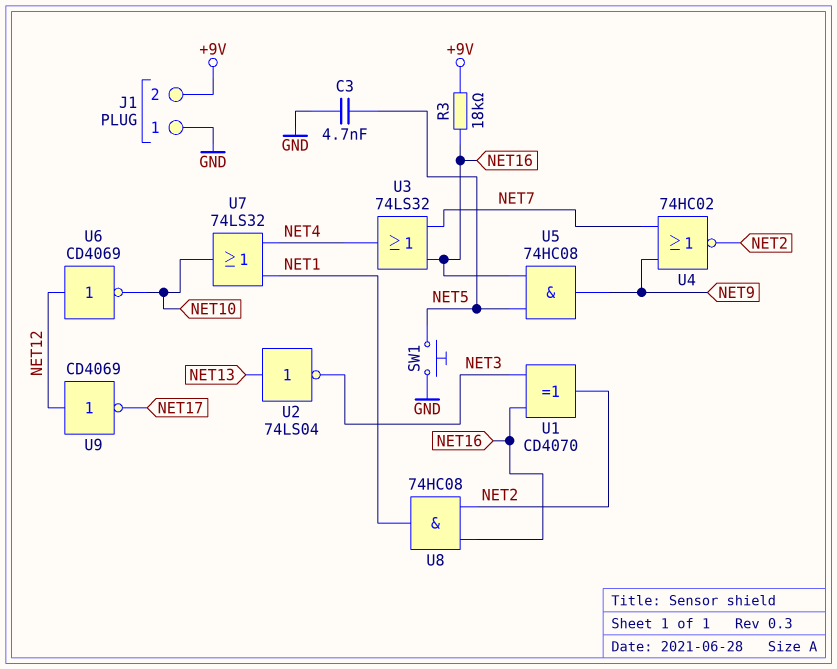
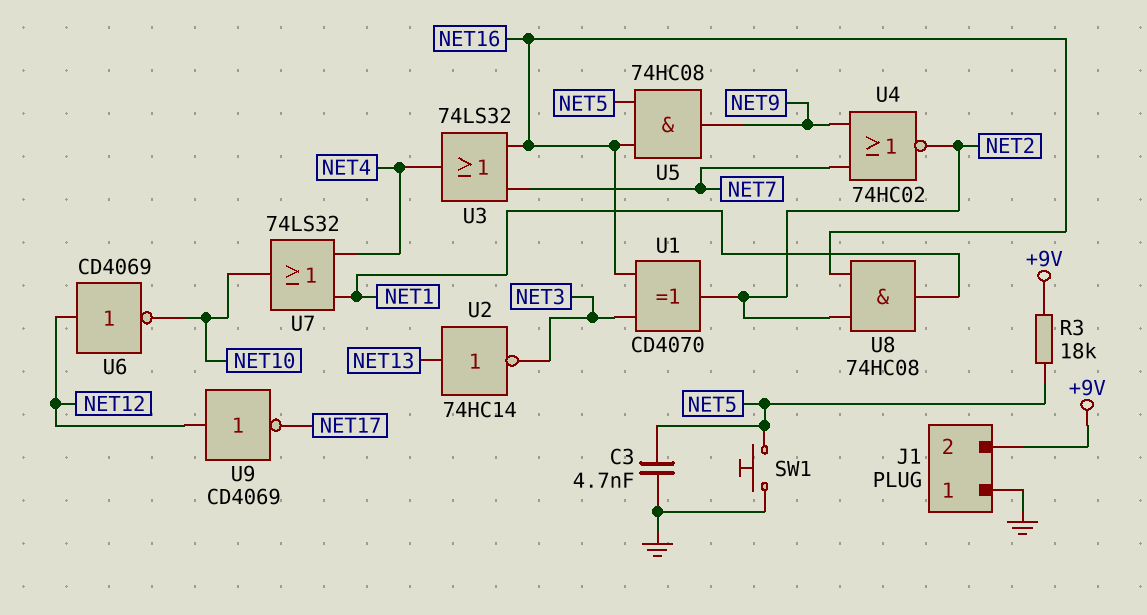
R3: 18k (+9V, NET16) -> 18k (+9V, NET5)
U2: NOT 74LS04 (in NET13, out NET3) -> NOT 74HC14 (in NET13, out NET3)

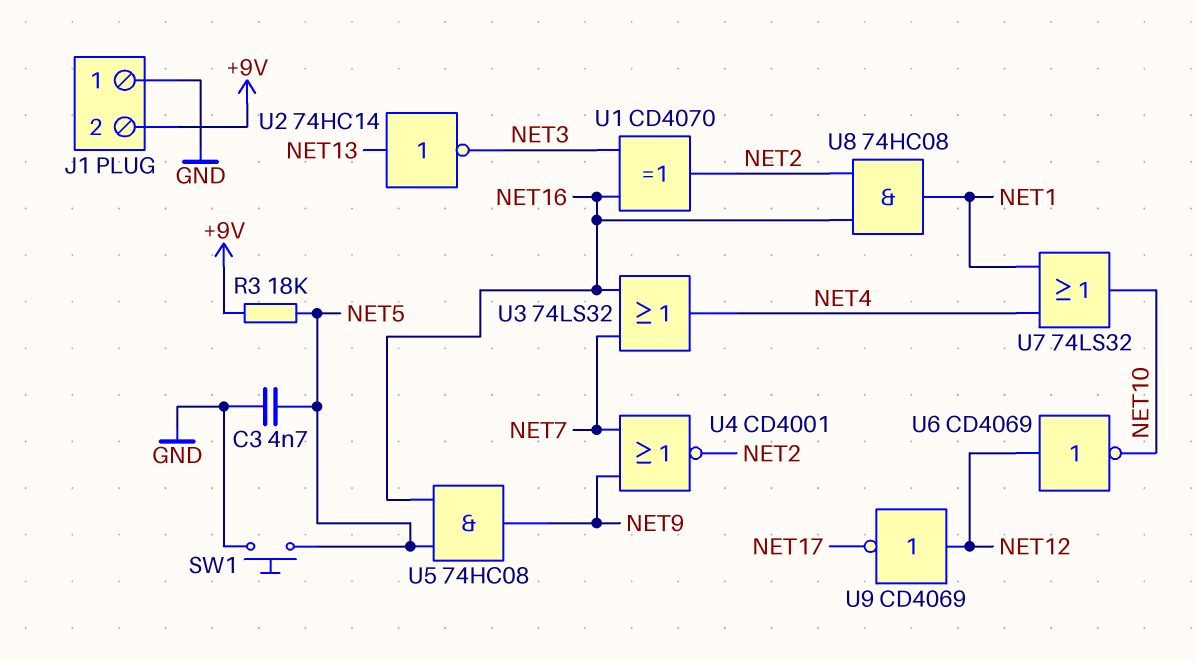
U4: NOR 74HC02 (in NET7, in NET9, out NET2) -> NOR CD4001 (in NET7, in NET9, out NET2)

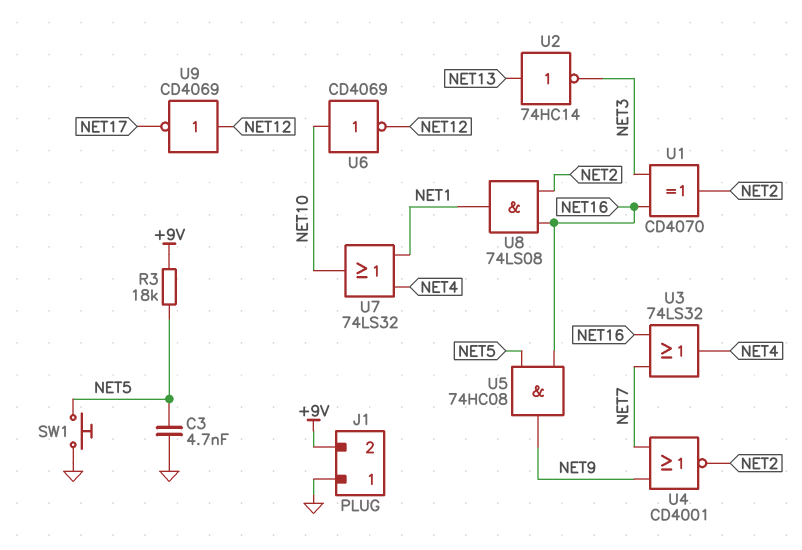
U6: NOT CD4069 (in NET12, out NET10) -> NOT CD4069 (in NET10, out NET12)
U8: AND 74HC08 (in NET2, in NET16, out NET1) -> AND 74LS08 (in NET2, in NET16, out NET1)

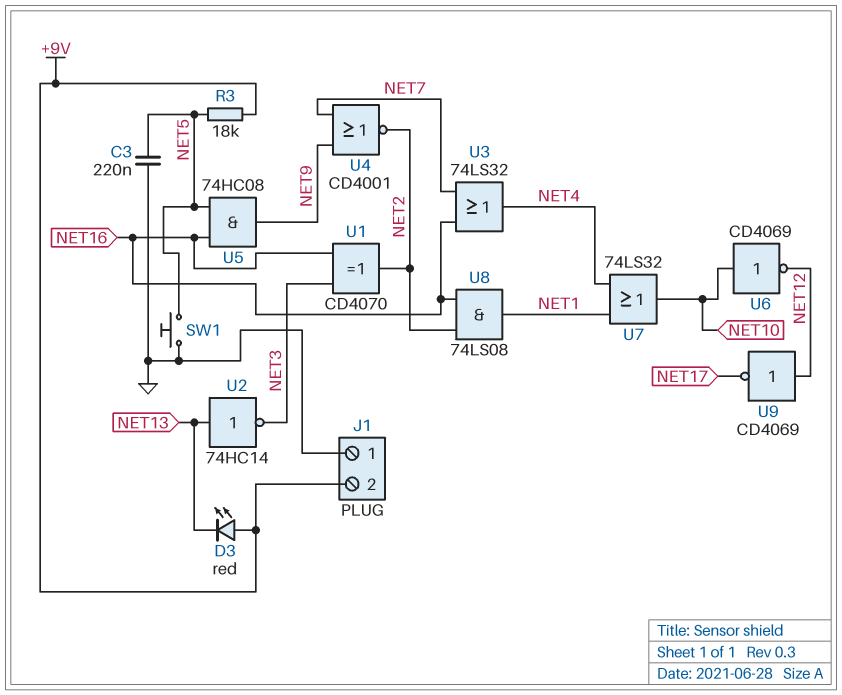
C3: 4.7nF (GND, NET5) -> 220nF (GND, NET5)
D3: none -> LED red (A +9V, K NET13)

